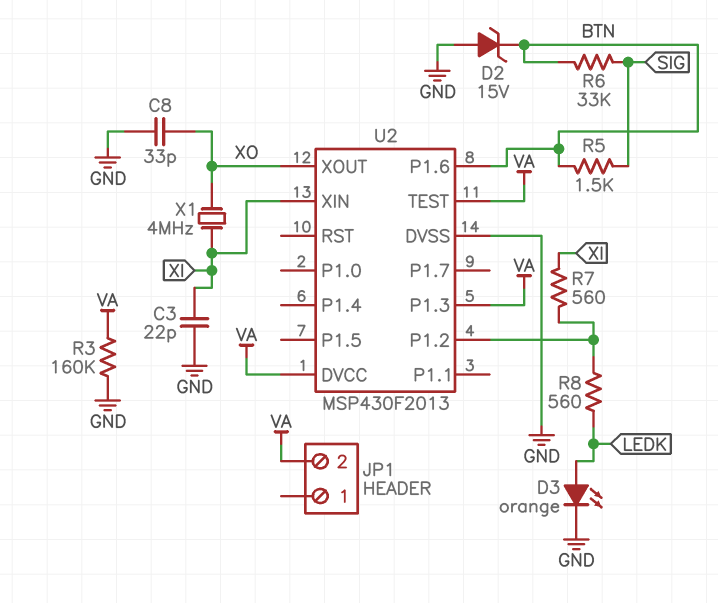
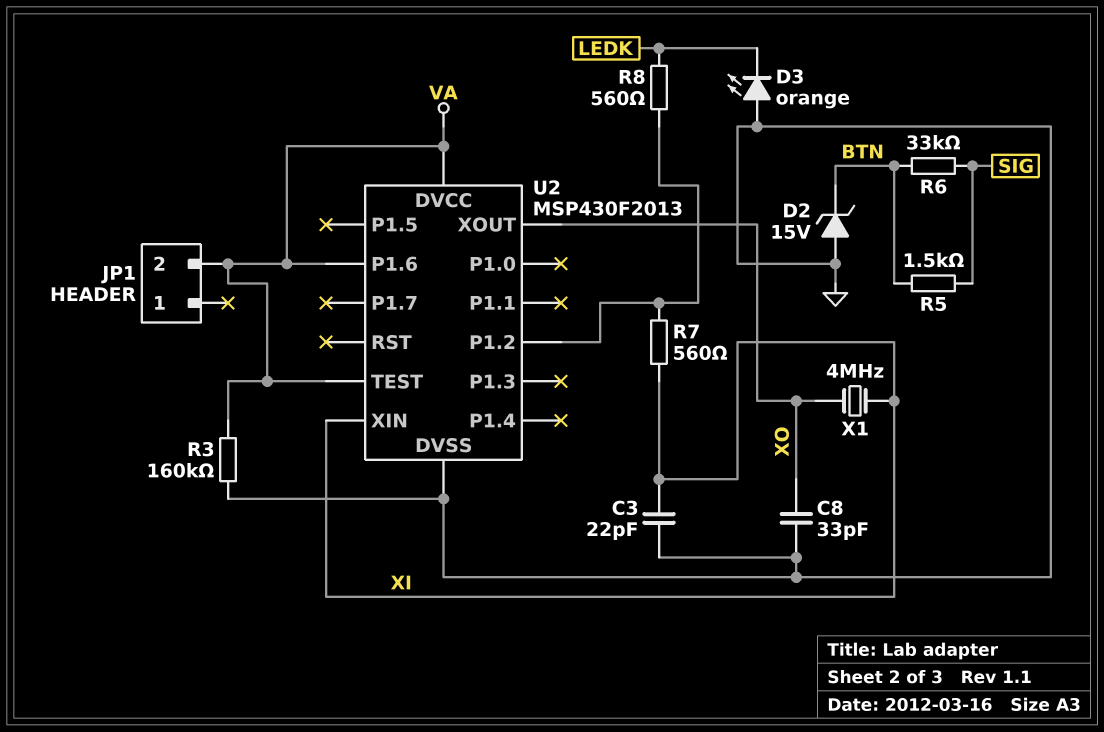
D3: LED orange (A LEDK, K GND) -> LED orange (A GND, K LEDK)
U2 pin P1.3: VA -> none
U2 pin P1.6: BTN -> VA

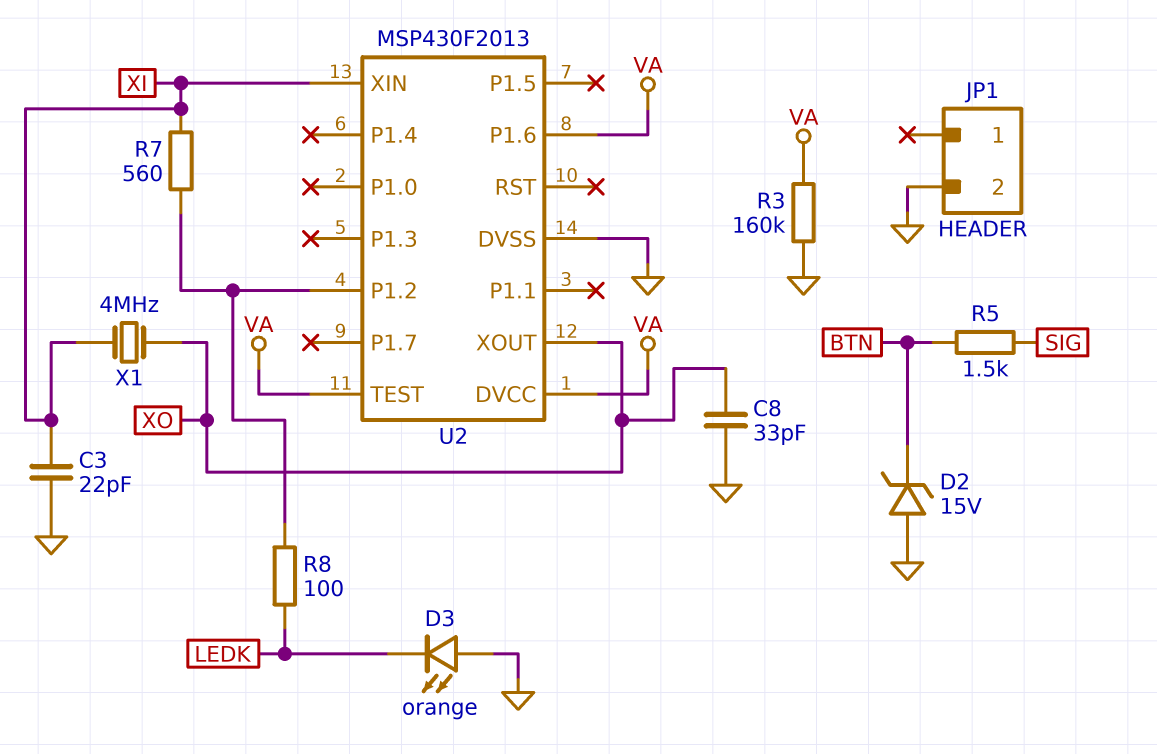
JP1 pin 2: VA -> GND
R6: 33k (BTN, SIG) -> none
R8: 560 (LEDK, U2/P1.2) -> 100 (LEDK, U2/P1.2)

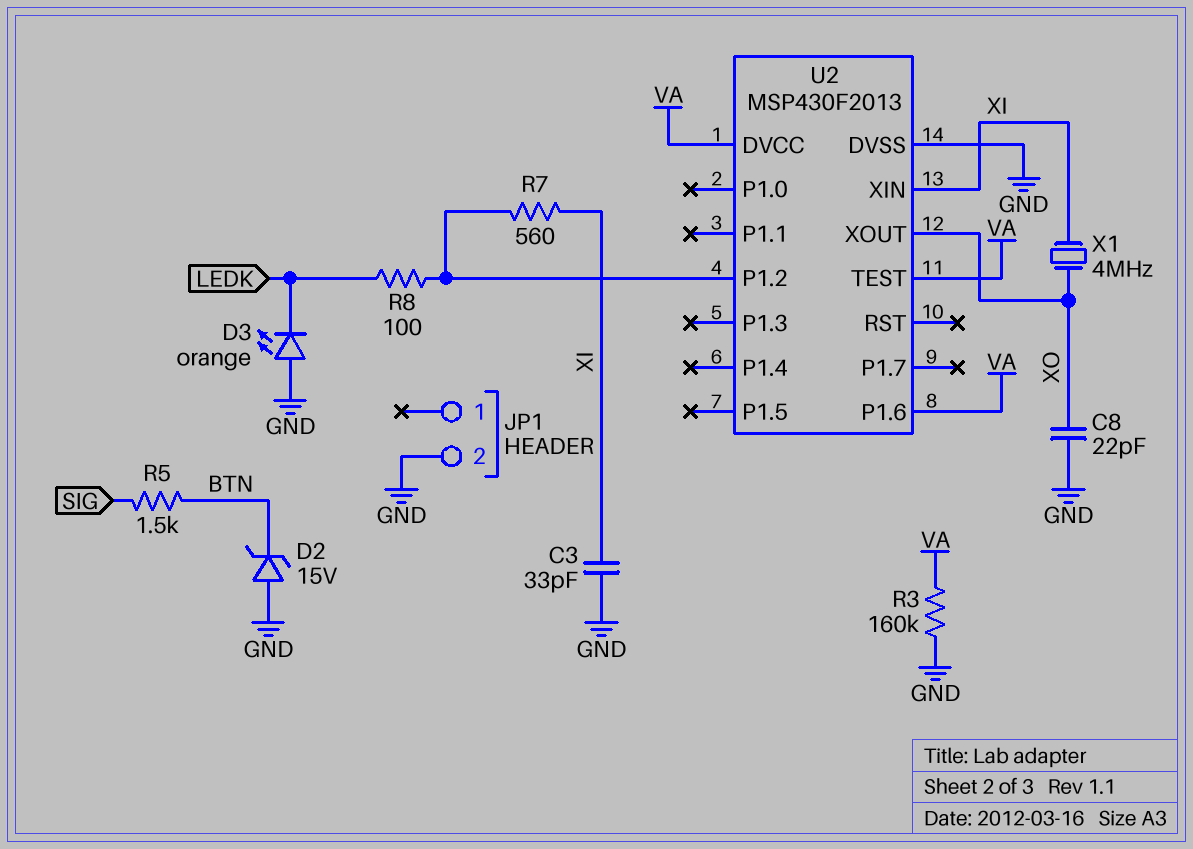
C3: 22pF (GND, XI) -> 33pF (GND, XI)
C8: 33pF (GND, XO) -> 22pF (GND, XO)

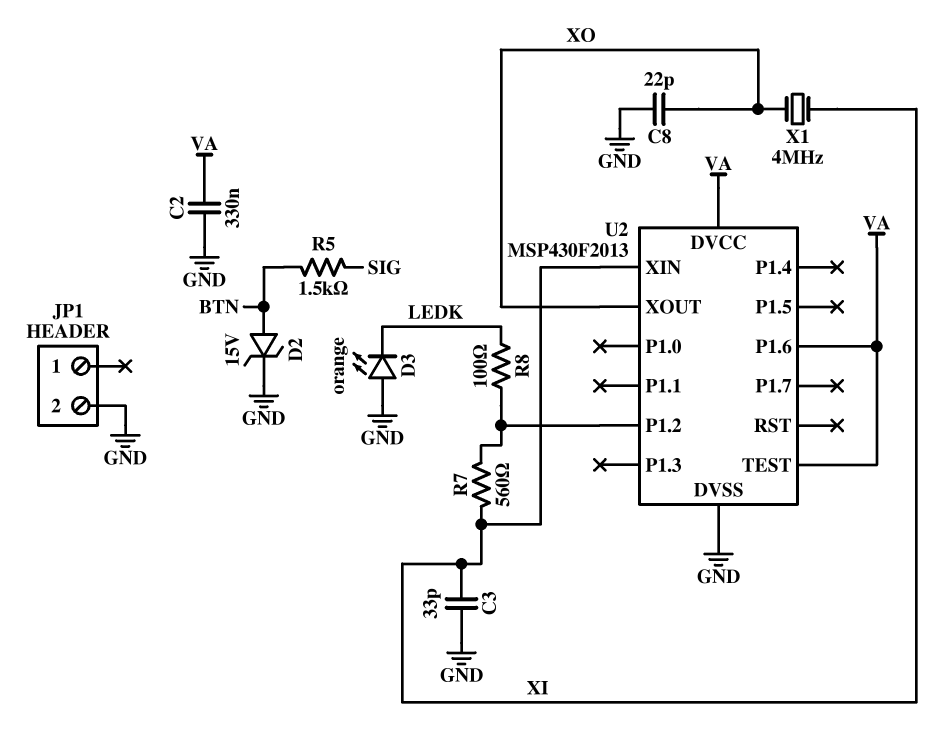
C2: none -> 330nF (GND, VA)
D2: zener 15V (A GND, K BTN) -> zener 15V (A BTN, K GND)
R3: 160k (GND, VA) -> none

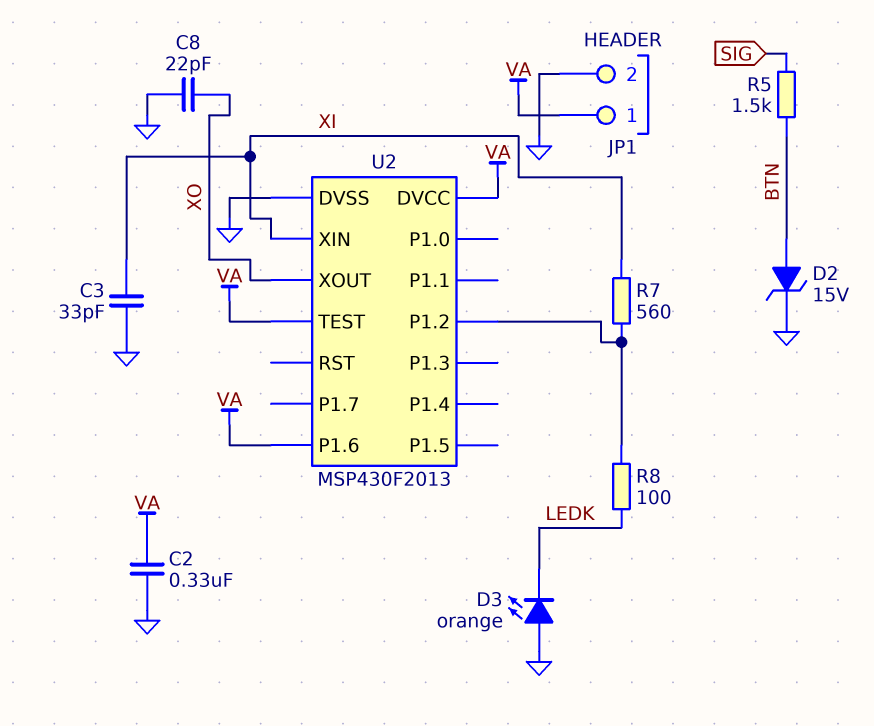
JP1 pin 1: none -> VA
X1: 4MHz (XI, XO) -> none

